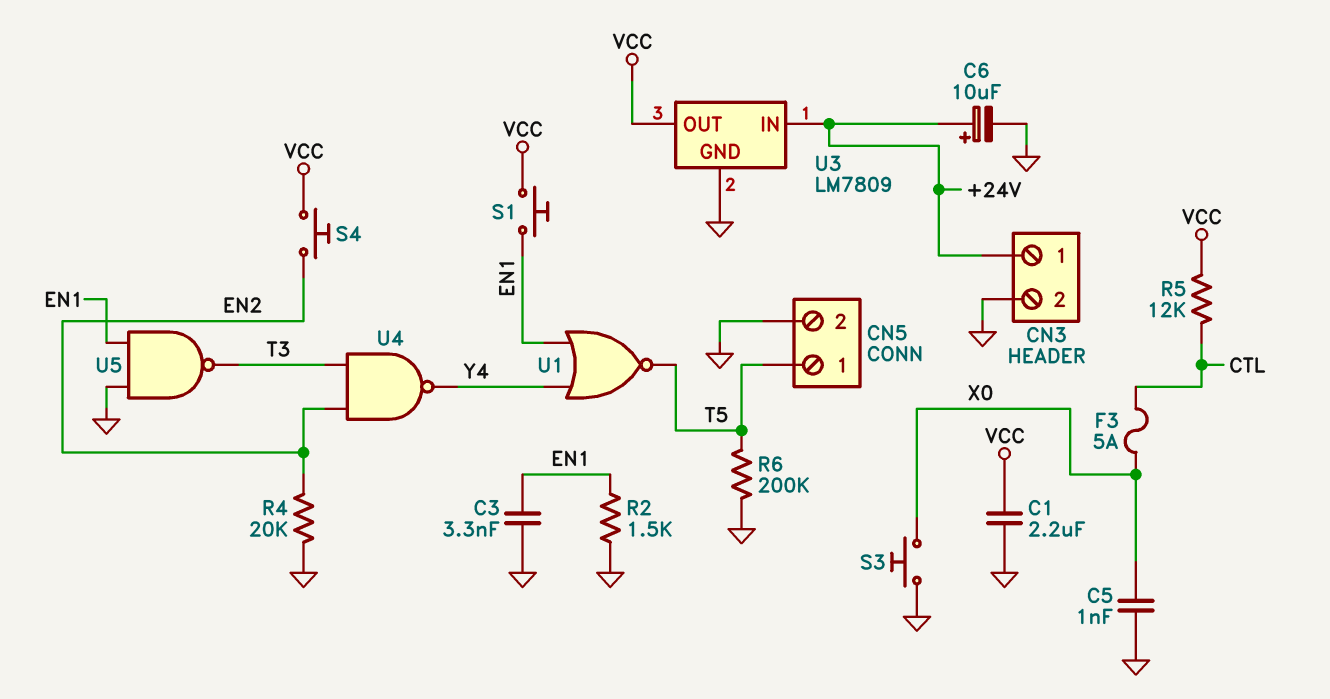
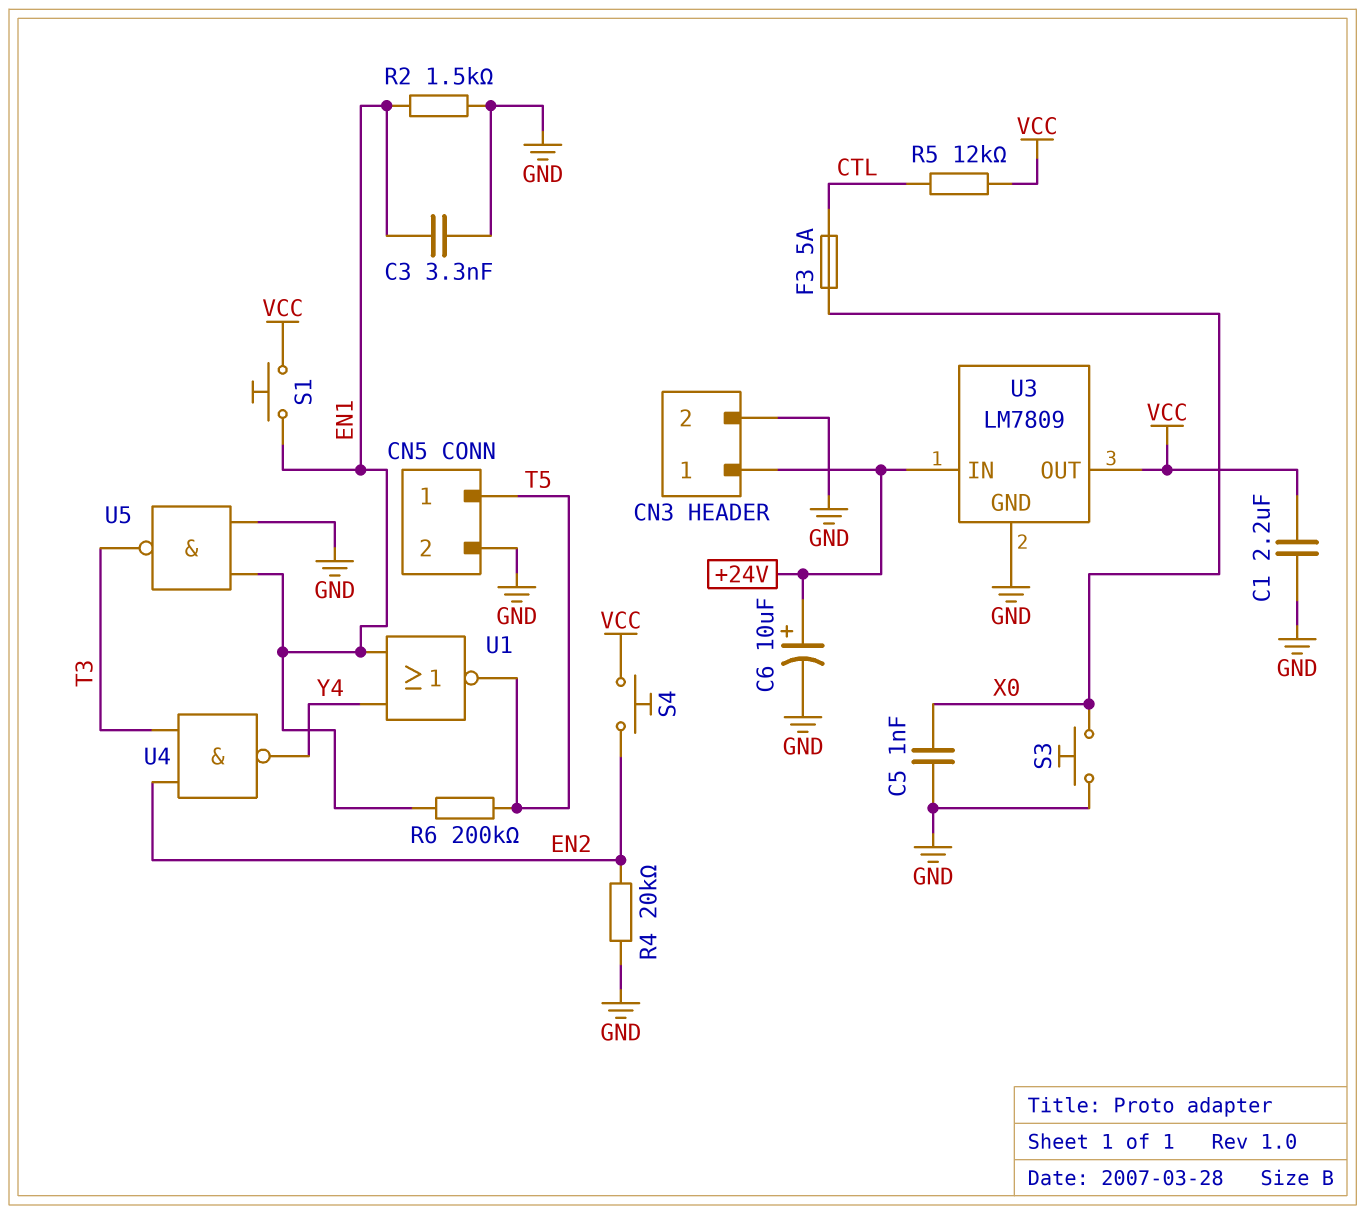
R6: 200k (GND, T5) -> 200k (EN1, T5)

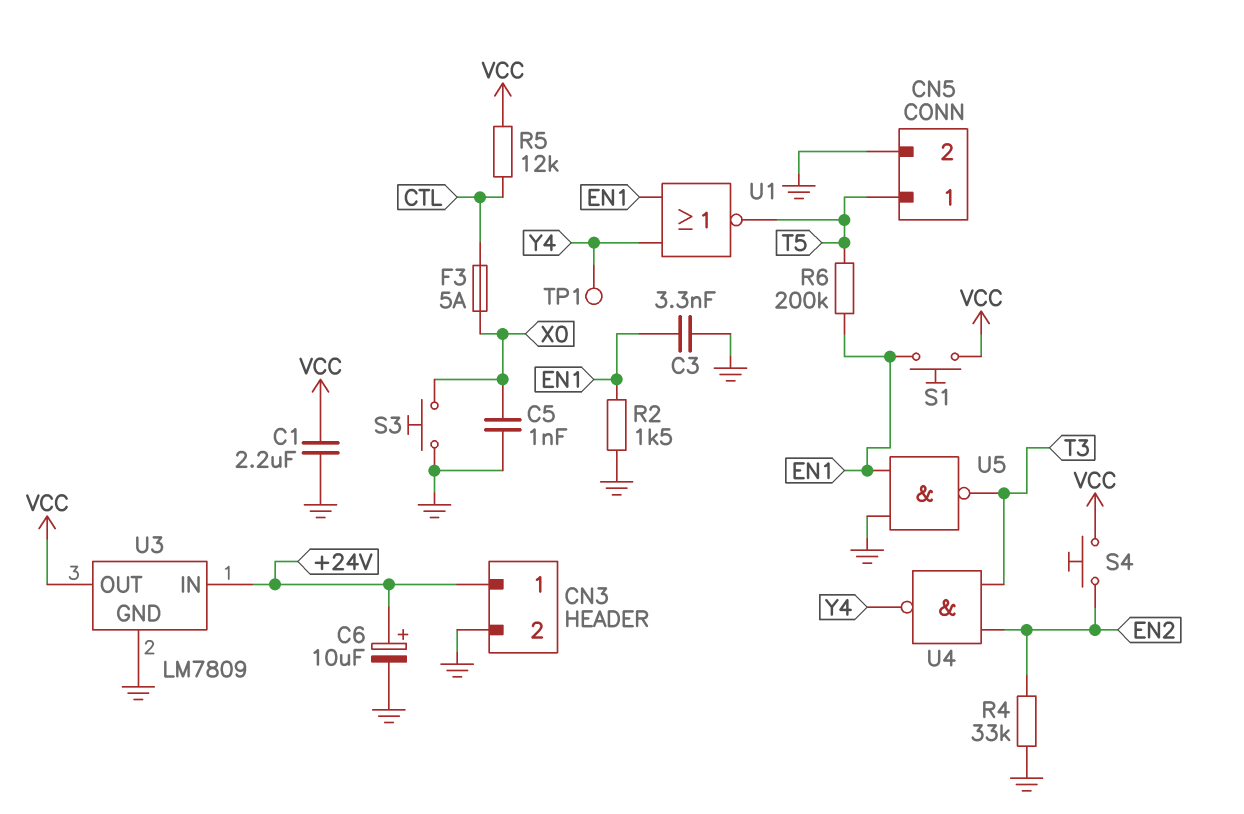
R4: 20k (EN2, GND) -> 33k (EN2, GND)
TP1: none -> test point (Y4)

